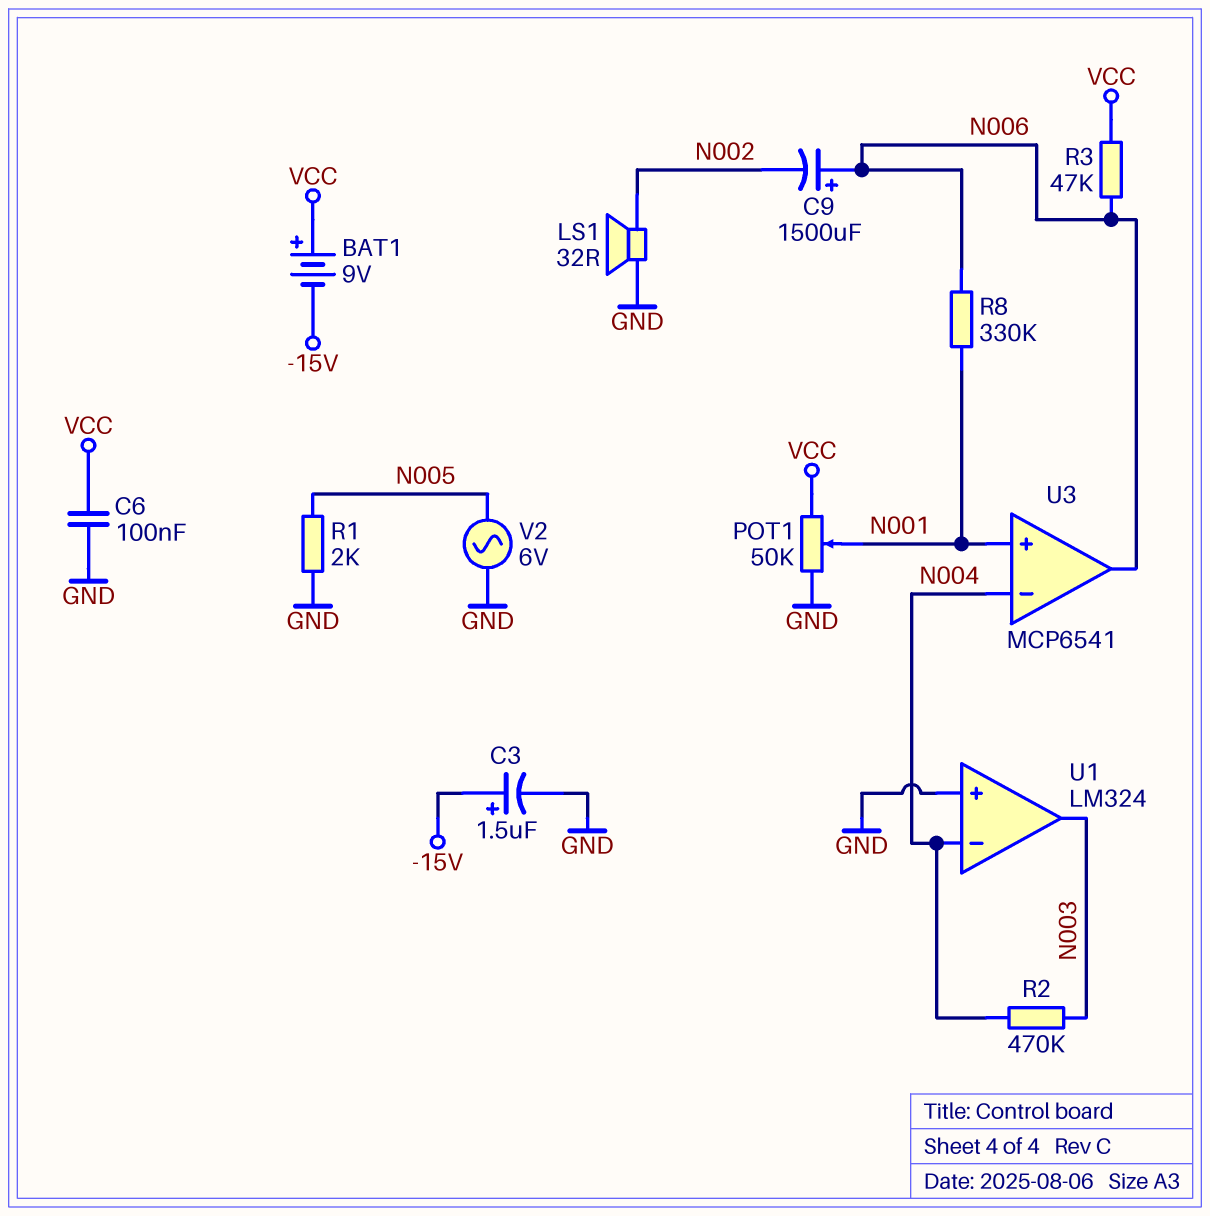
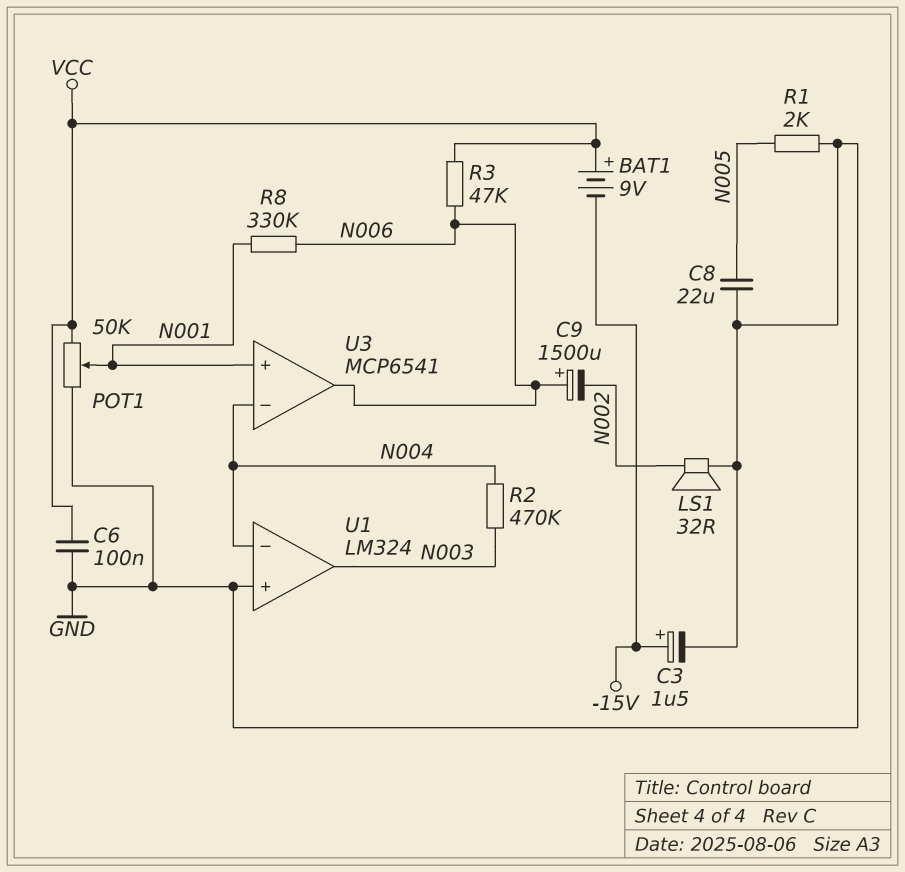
C8: none -> 22uF (GND, N005)
V2: AC 6V (GND, N005) -> none

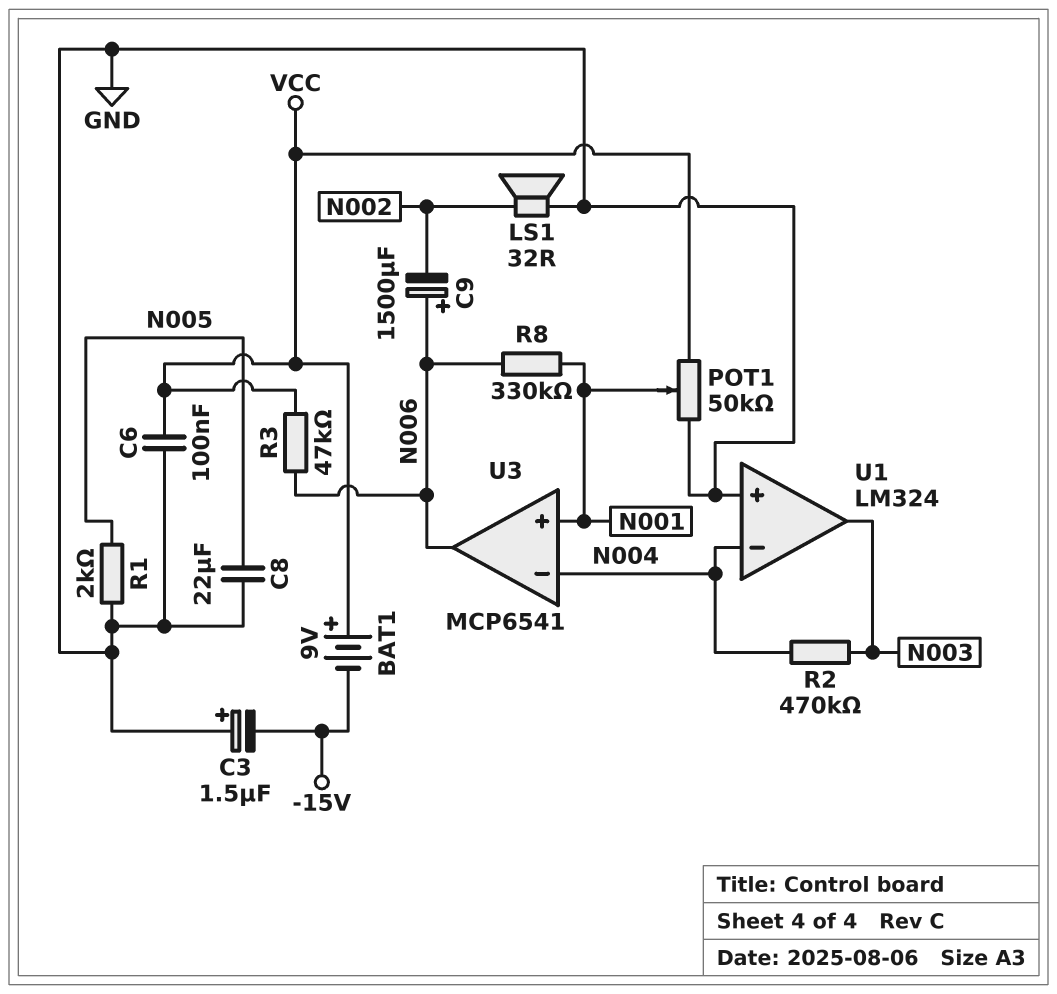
C3: 1.5uF (plus -15V, minus GND) -> 1.5uF (plus GND, minus -15V)

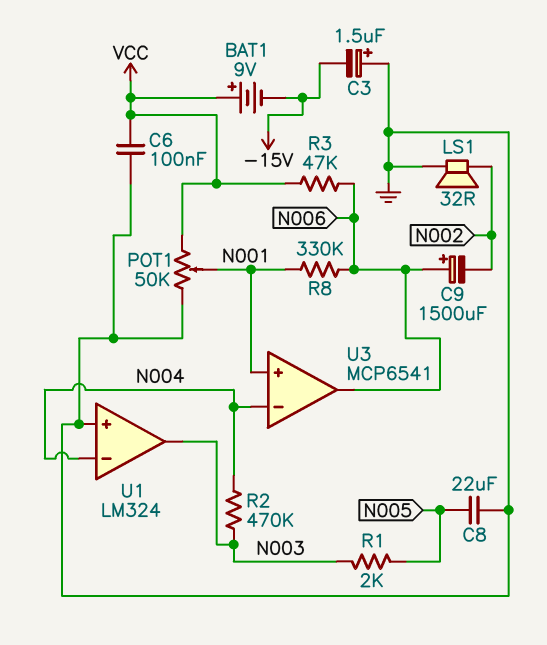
R1: 2k (GND, N005) -> 2k (N003, N005)

